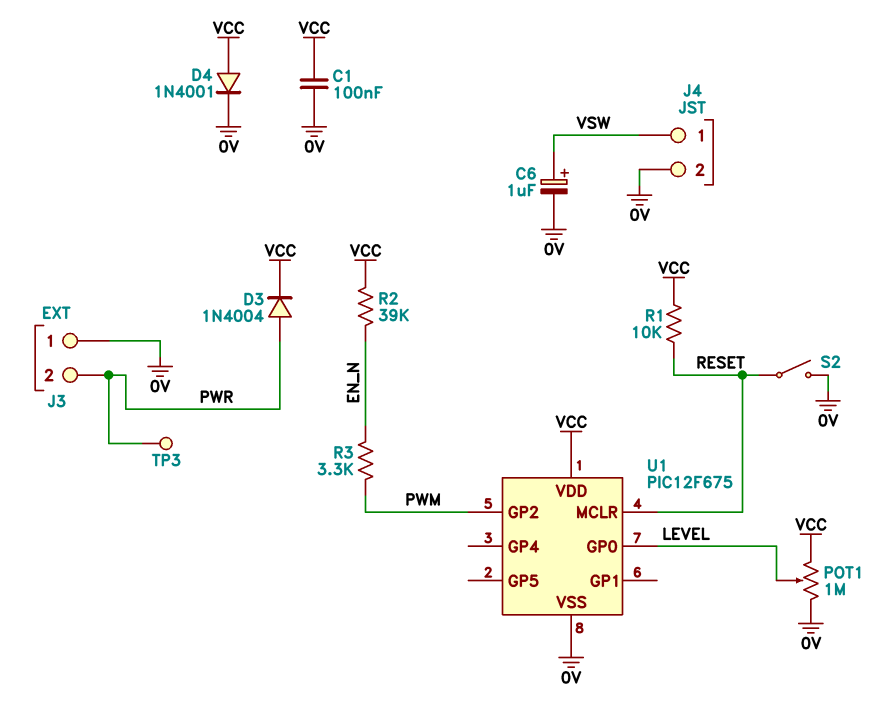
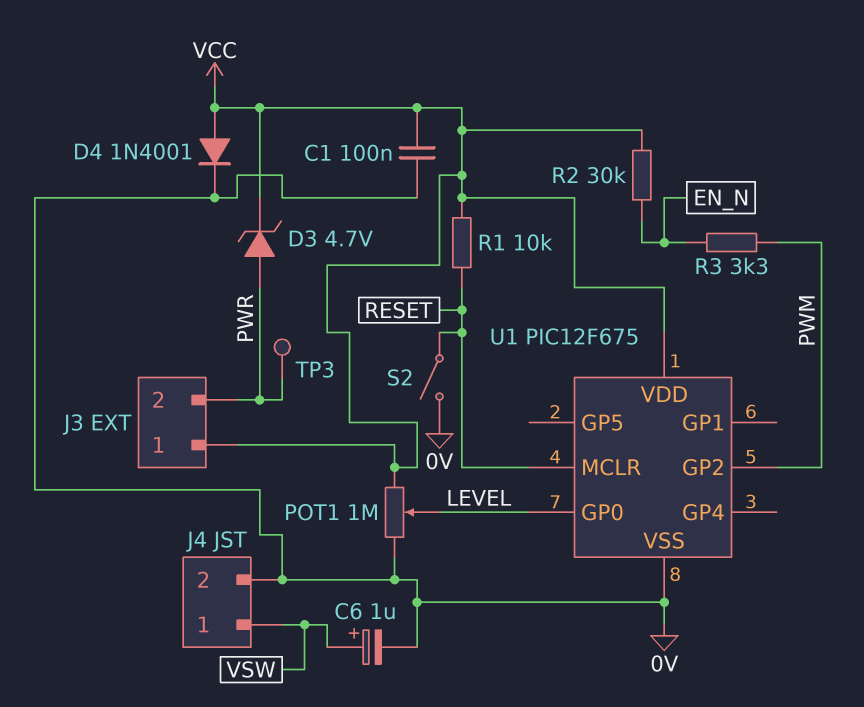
D3: diode 1N4004 (A PWR, K VCC) -> zener 4.7V (A PWR, K VCC)
J3 pin 1: 0V -> VCC
R2: 39k (EN_N, VCC) -> 30k (EN_N, VCC)

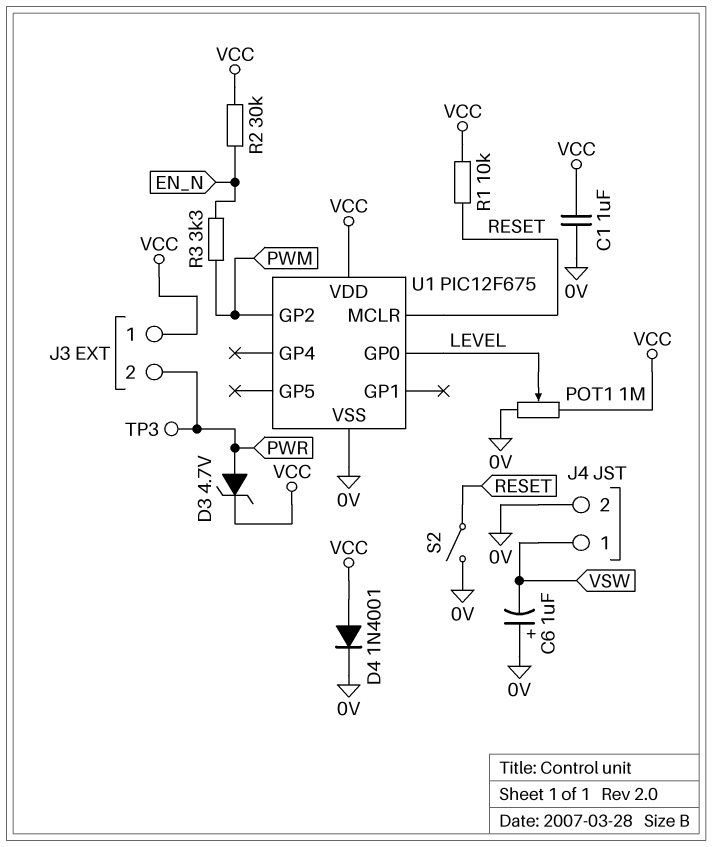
C1: 100nF (0V, VCC) -> 1uF (0V, VCC)
C6: 1uF (plus VSW, minus 0V) -> 1uF (plus 0V, minus VSW)

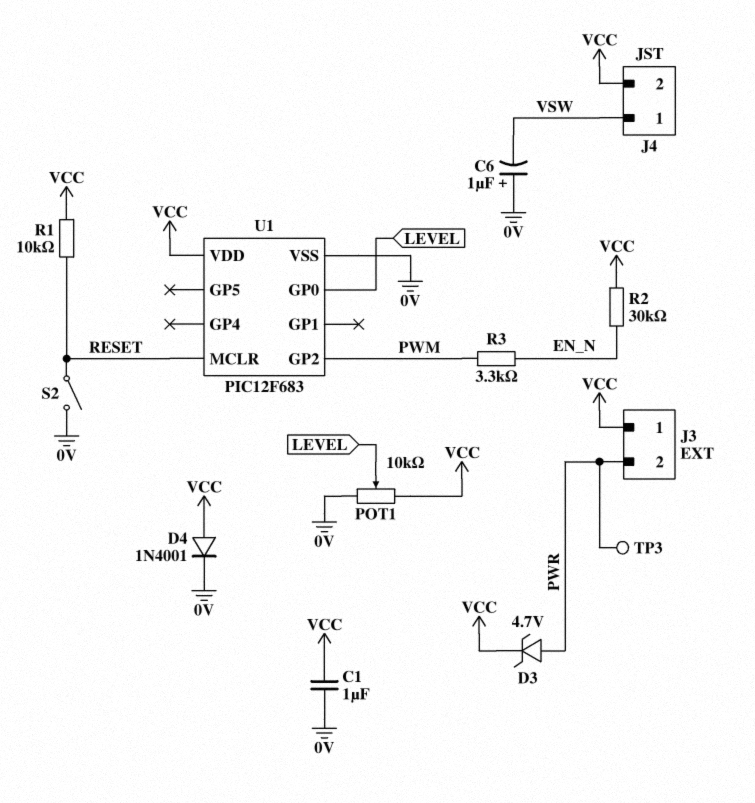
J4 pin 2: 0V -> VCC
POT1: 1M (0V, VCC, wiper LEVEL) -> 10k (0V, VCC, wiper LEVEL)
U1: PIC12F675 -> PIC12F683

